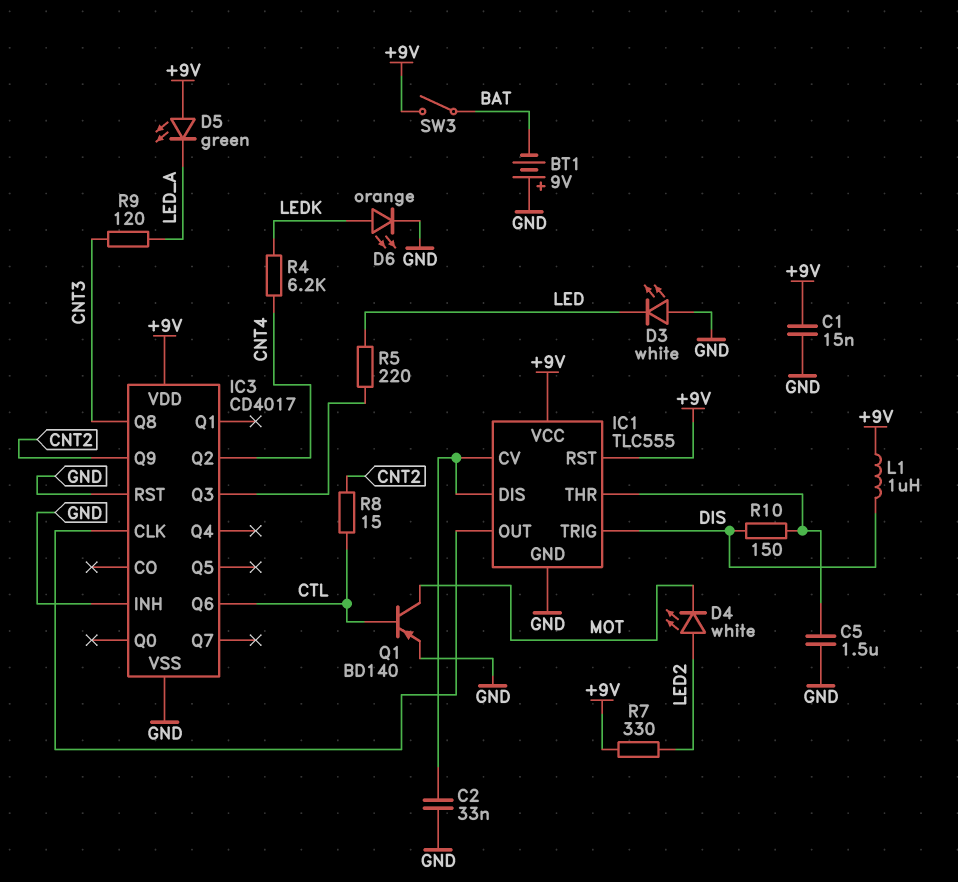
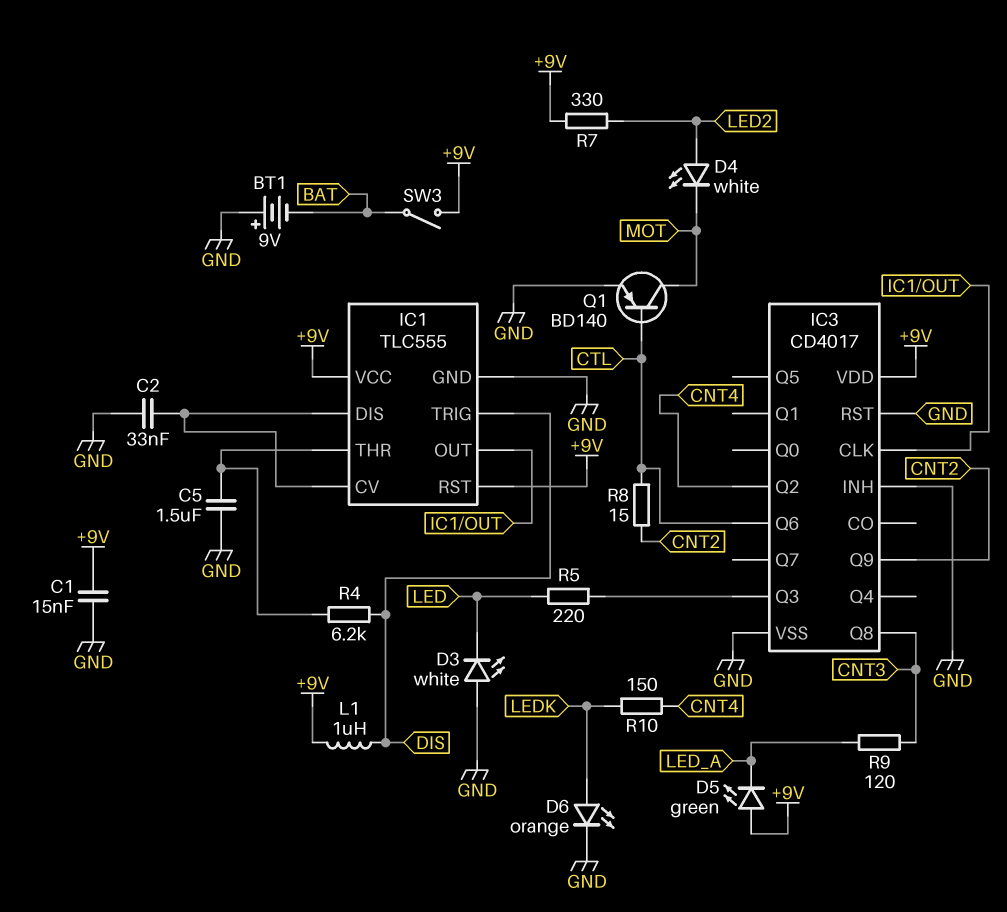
R4: 6.2k (CNT4, LEDK) -> 6.2k (DIS, IC1/THR)
R10: 150 (DIS, IC1/THR) -> 150 (CNT4, LEDK)

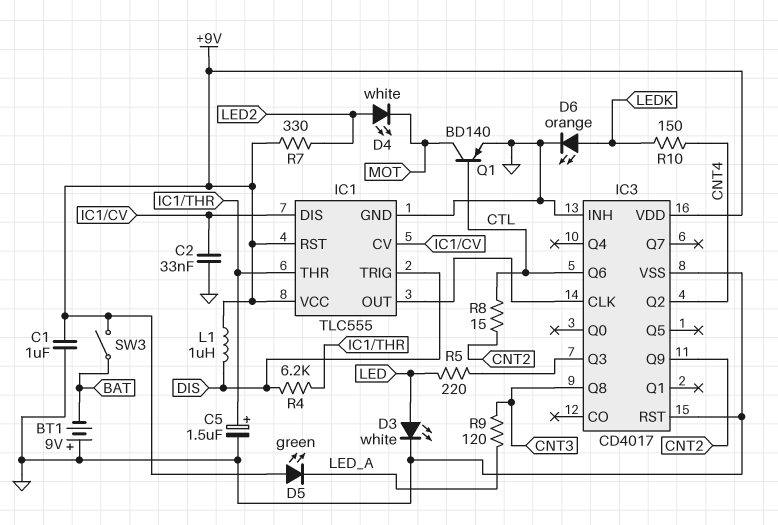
C1: 15nF (+9V, GND) -> 1uF (+9V, GND)
C5: 1.5uF (GND, IC1/THR) -> 1.5uF (plus IC1/THR, minus GND)
D3: LED white (A GND, K LED) -> LED white (A LED, K GND)

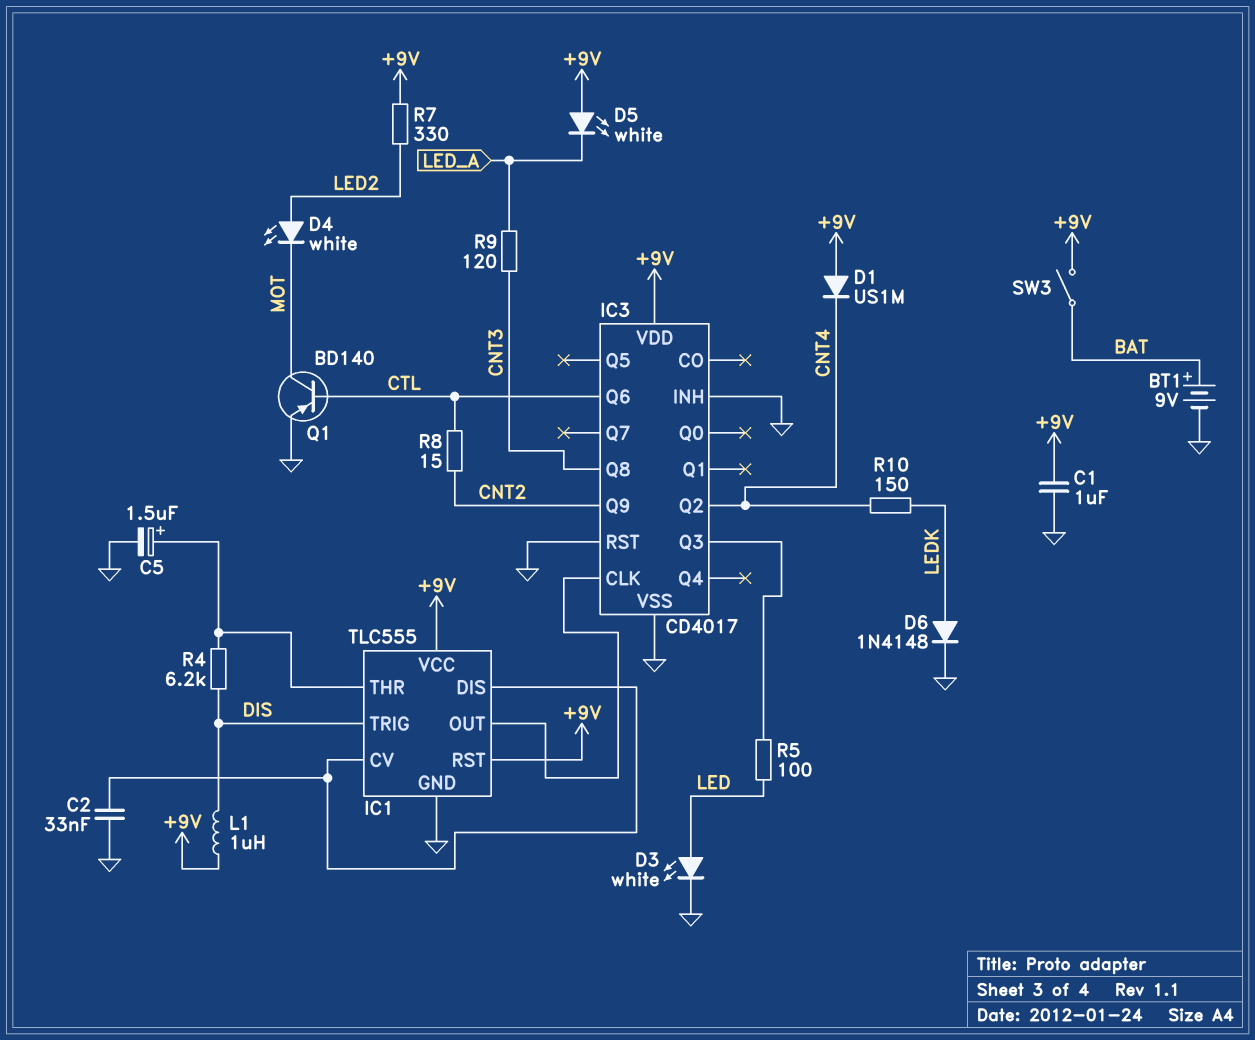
BT1: 9V (plus GND, minus BAT) -> 9V (plus BAT, minus GND)
D1: none -> diode US1M (A +9V, K CNT4)
D5: LED green (A +9V, K LED_A) -> LED white (A +9V, K LED_A)
D6: LED orange (A LEDK, K GND) -> diode 1N4148 (A LEDK, K GND)
R5: 220 (IC3/Q3, LED) -> 100 (IC3/Q3, LED)

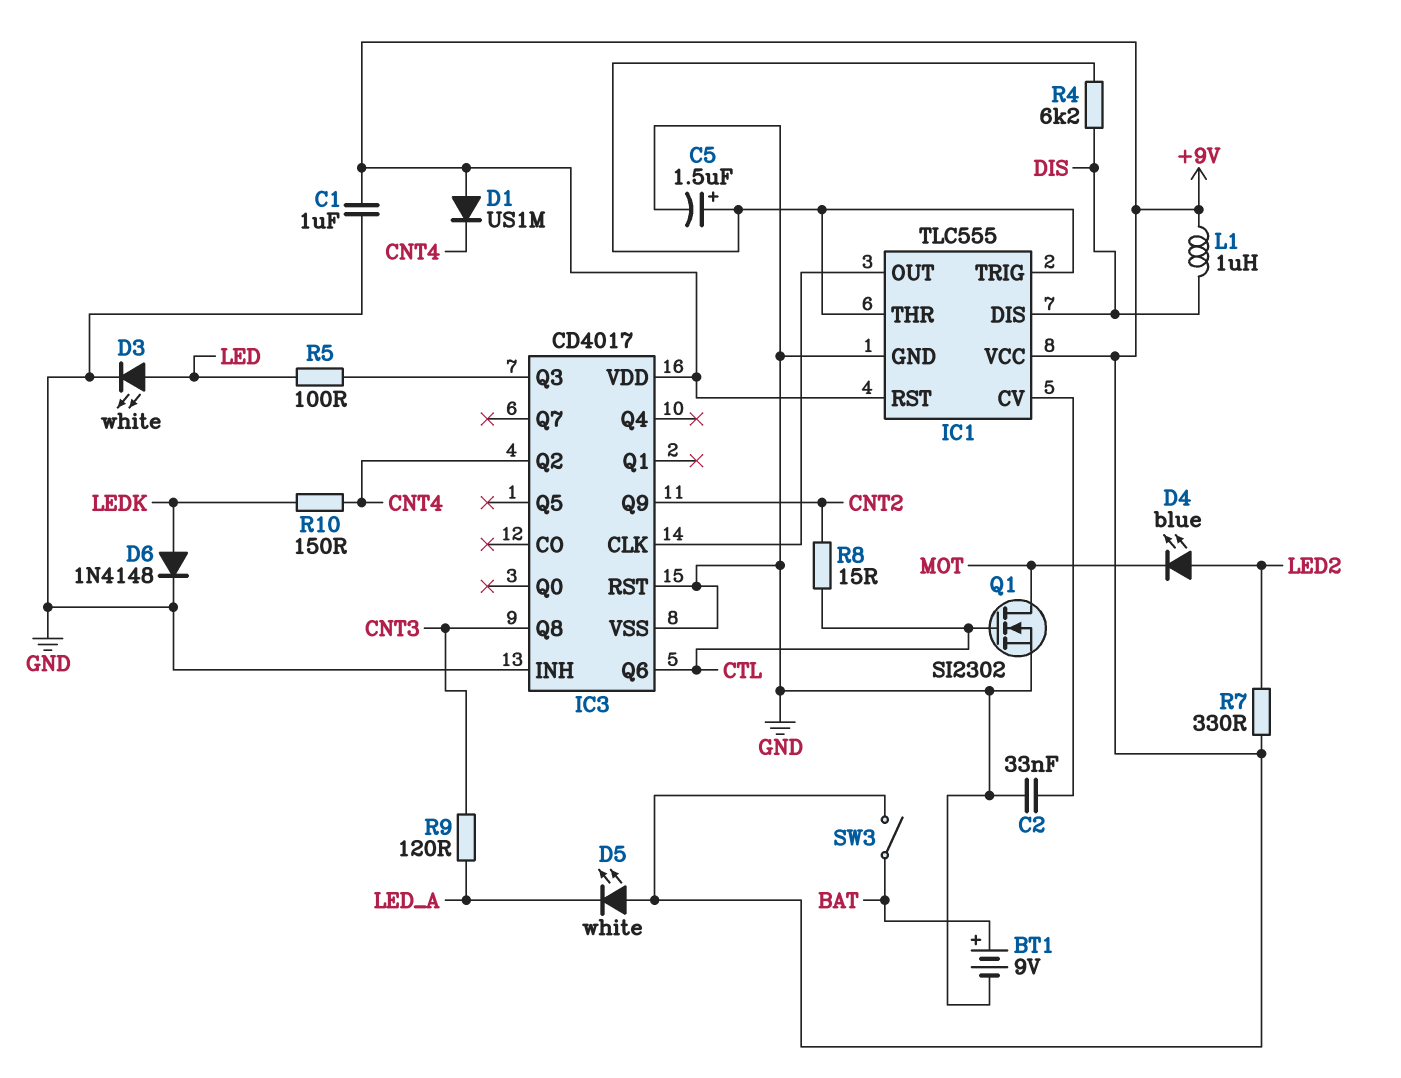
D4: LED white (A LED2, K MOT) -> LED blue (A LED2, K MOT)
IC1 pin DIS: IC1/CV -> DIS
IC1 pin TRIG: DIS -> IC1/THR
Q1: PNP BD140 (B CTL, C MOT, E GND) -> NMOS SI2302 (G CTL, D MOT, S GND)

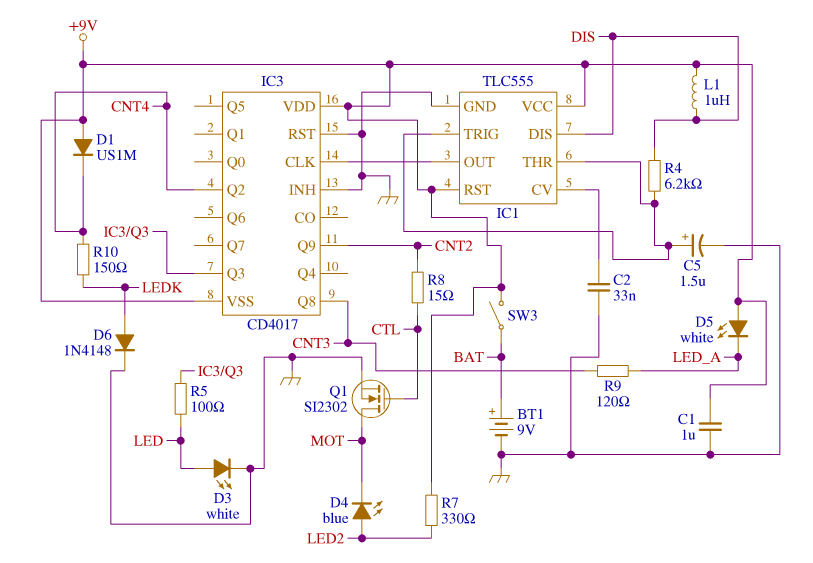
IC3 pin Q6: CTL -> none
IC3 pin VSS: GND -> +9V

